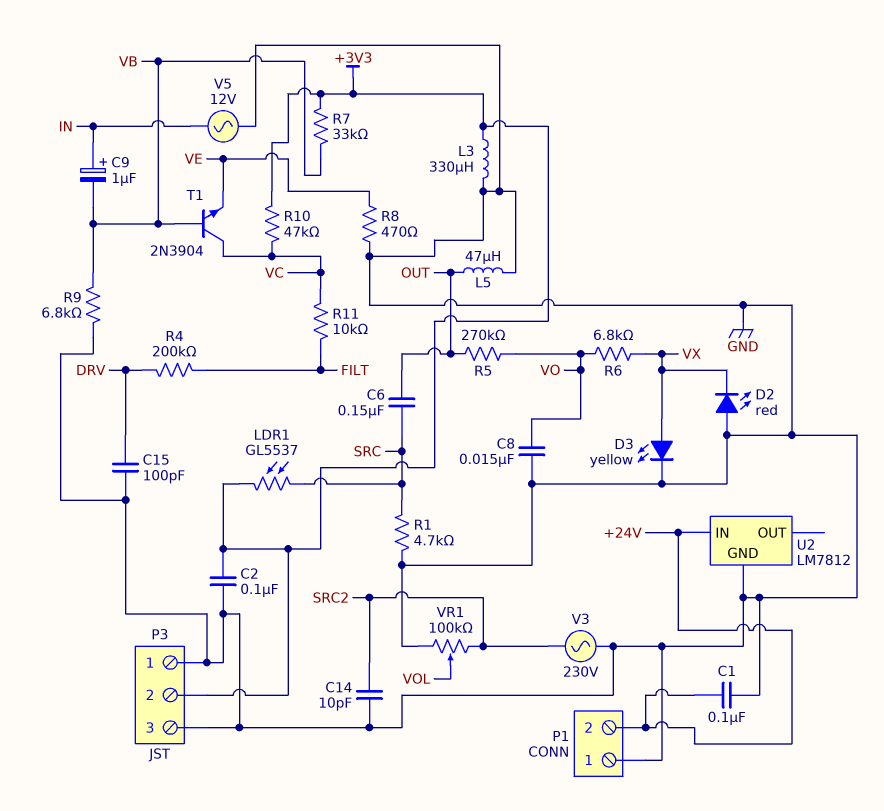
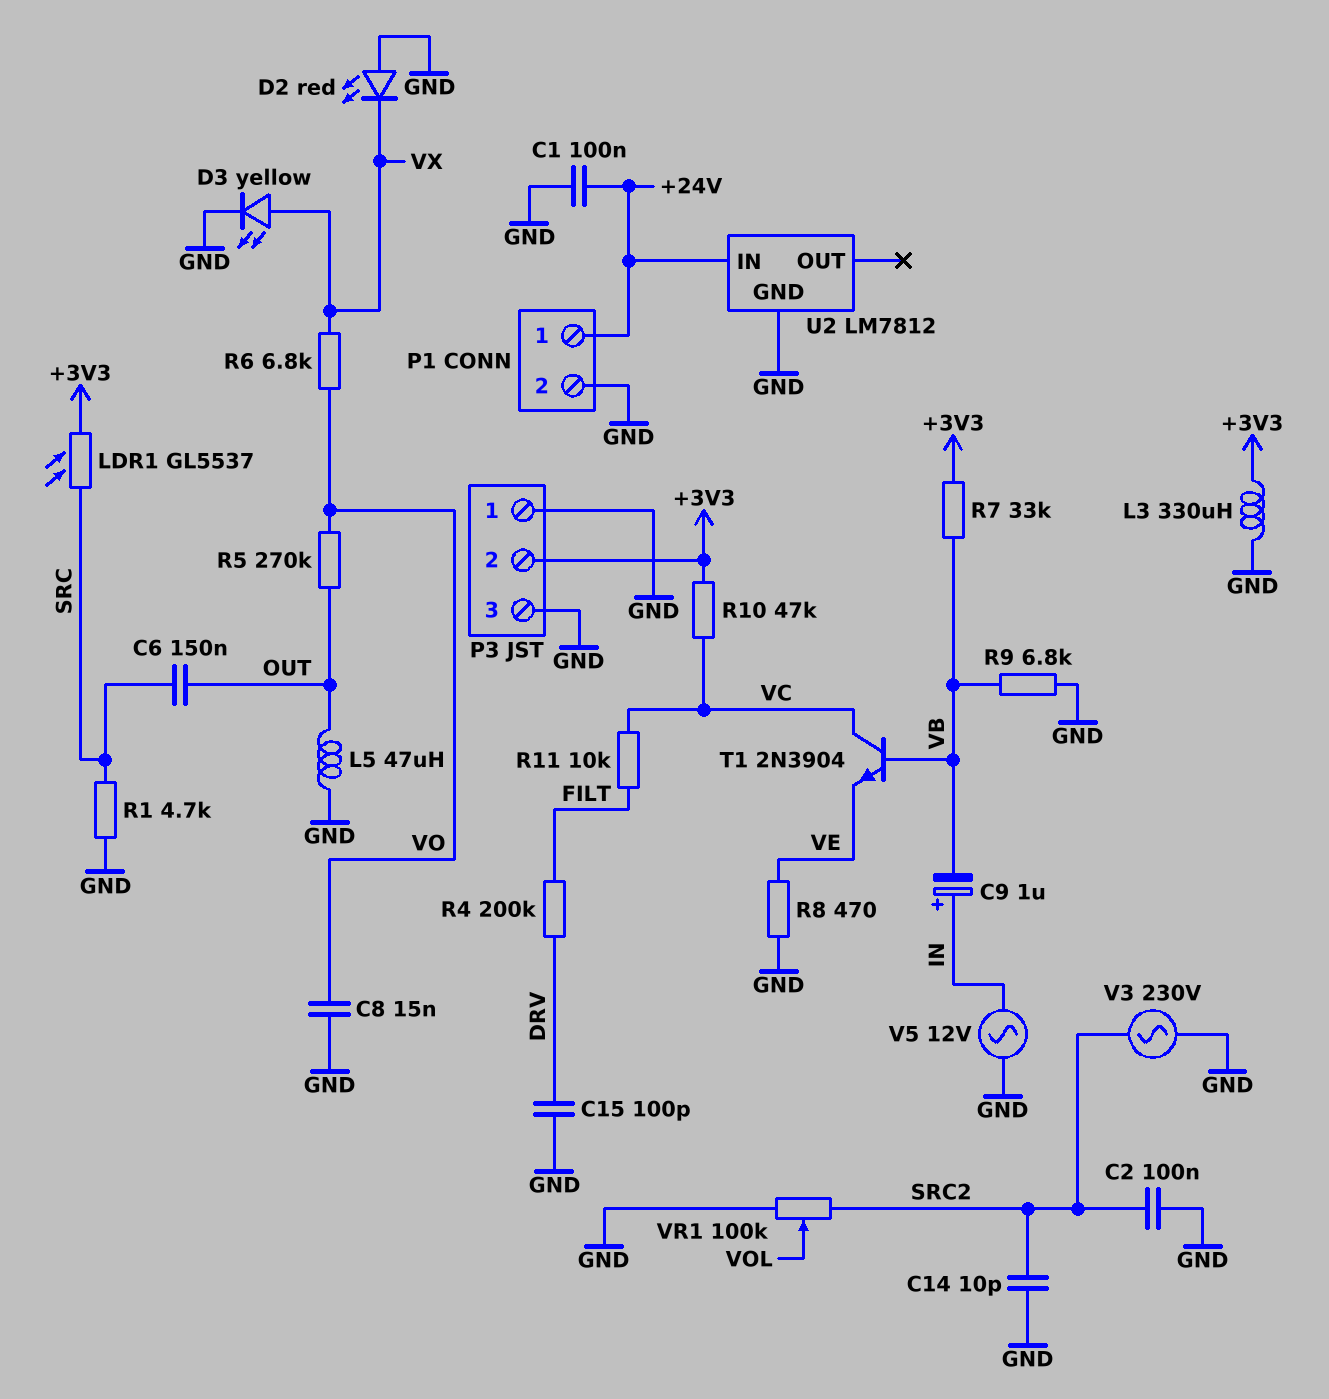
C2: 100nF (+3V3, GND) -> 100nF (GND, SRC2)
P1 pin 1: GND -> +24V
P1 pin 2: +24V -> GND

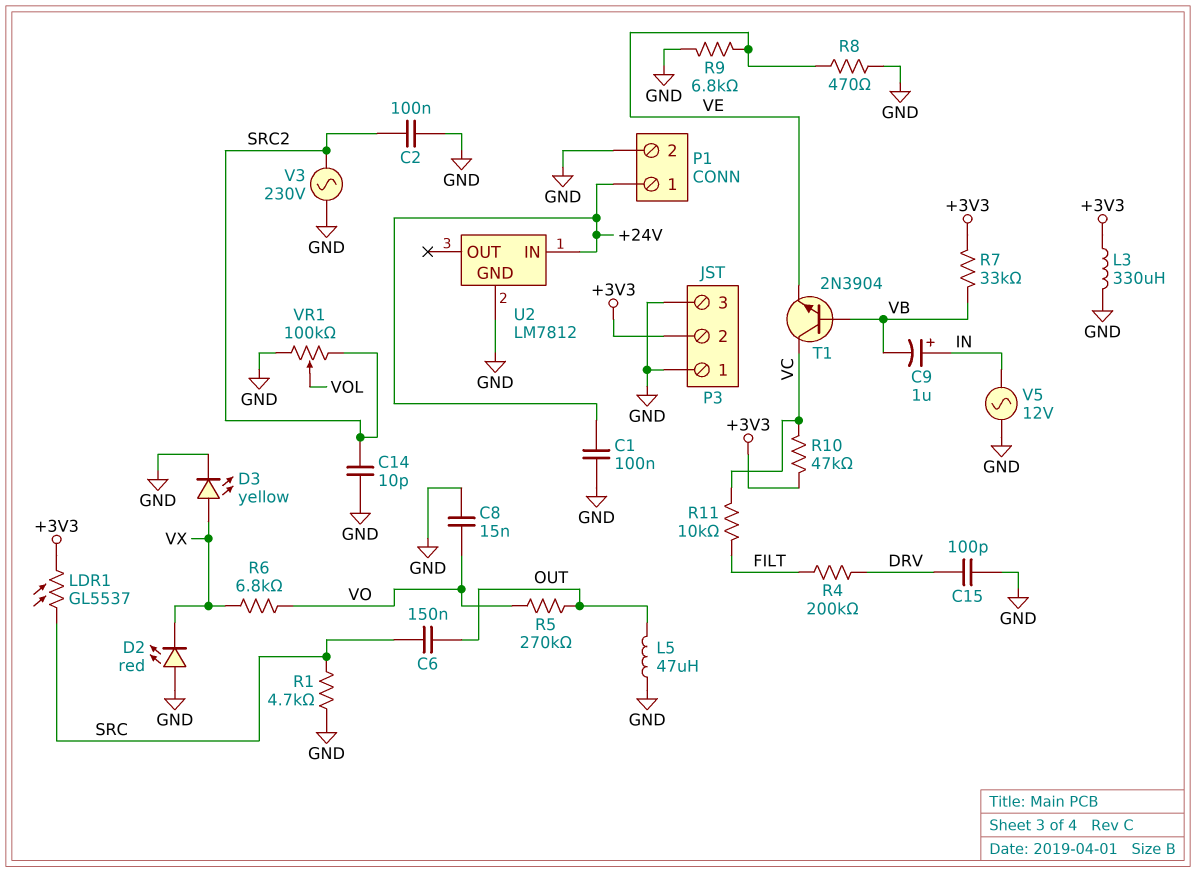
R9: 6.8k (GND, VB) -> 6.8k (GND, VE)

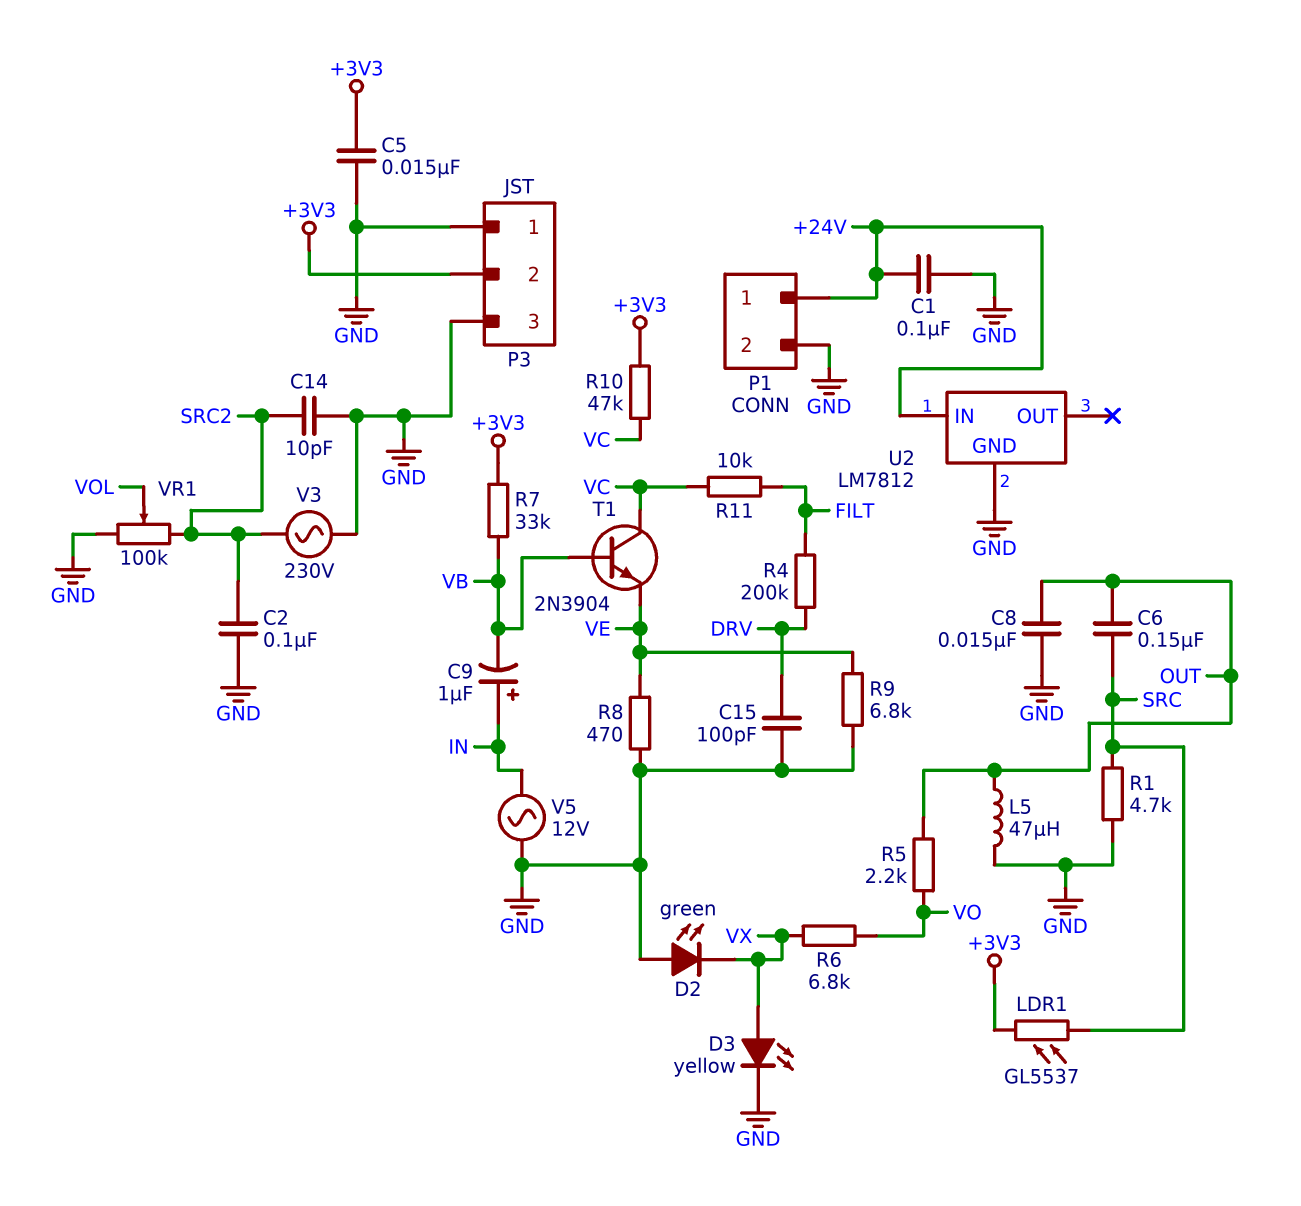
C5: none -> 15nF (+3V3, GND)
C8: 15nF (GND, VO) -> 15nF (GND, OUT)
D2: LED red (A GND, K VX) -> LED green (A GND, K VX)
L3: 330uH (+3V3, GND) -> none
R5: 270k (OUT, VO) -> 2.2k (OUT, VO)

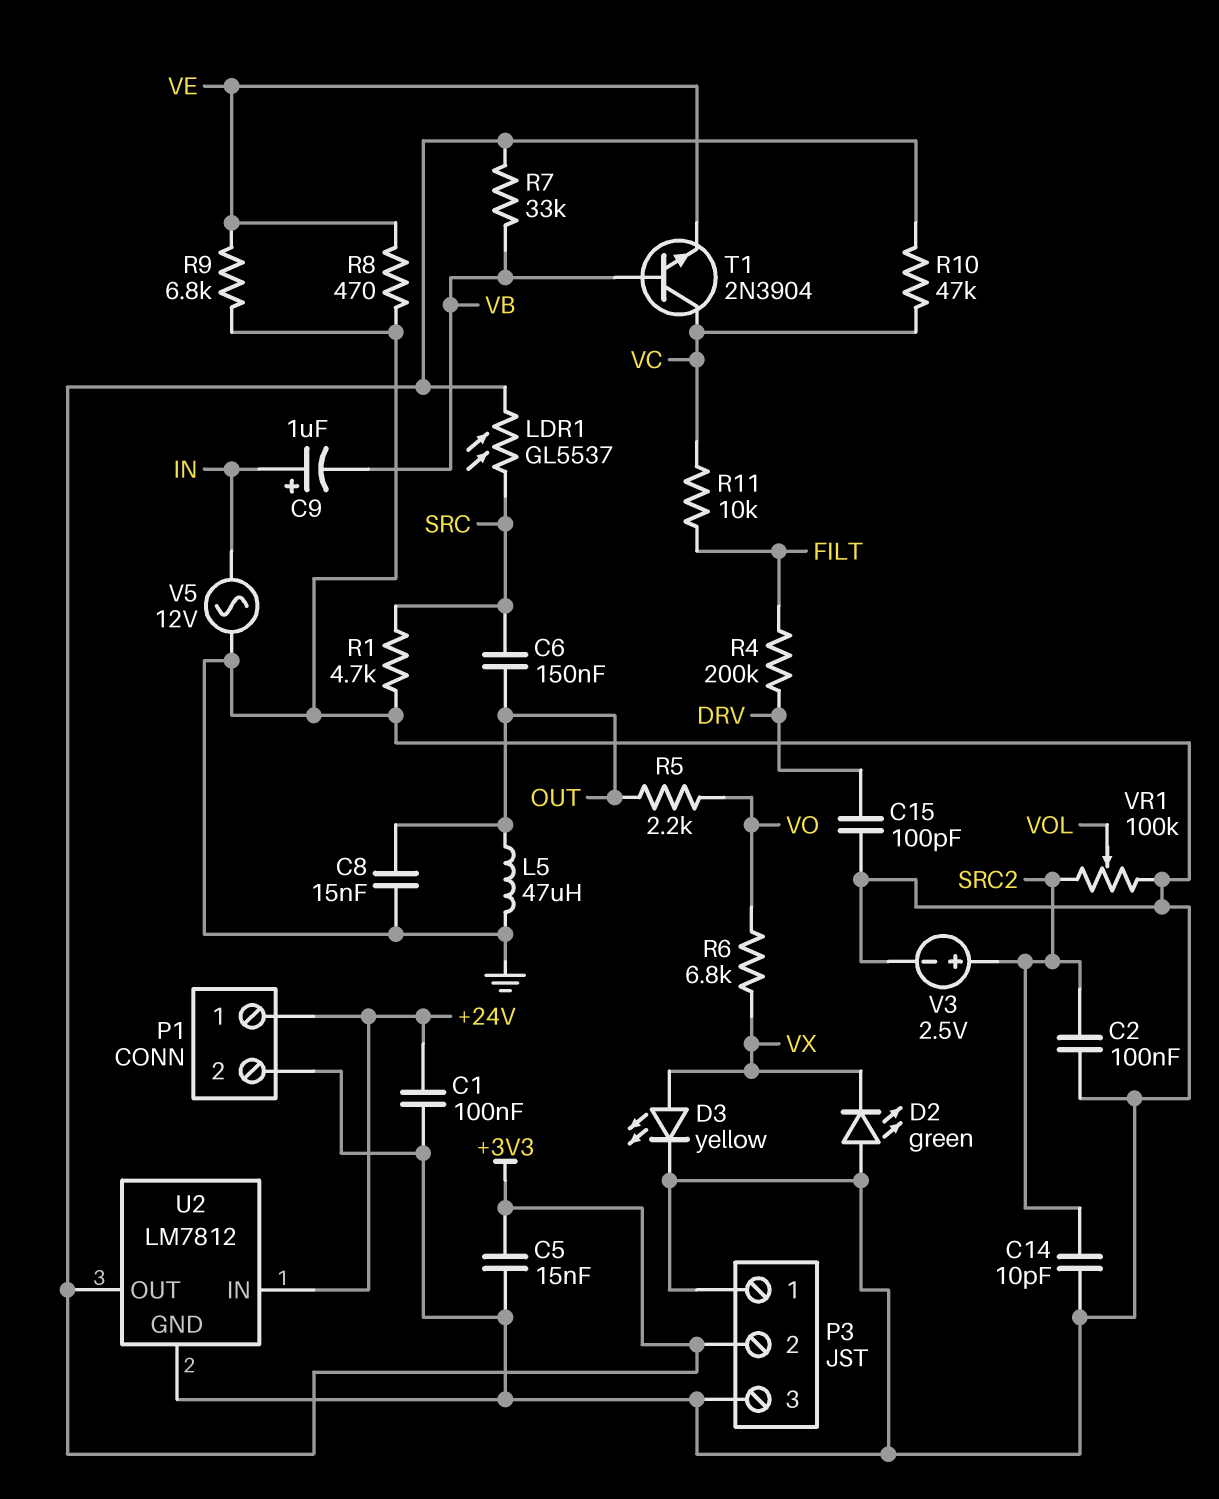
U2 pin OUT: none -> +3V3
V3: AC 230V (GND, SRC2) -> 2.5V (plus SRC2, minus GND)

